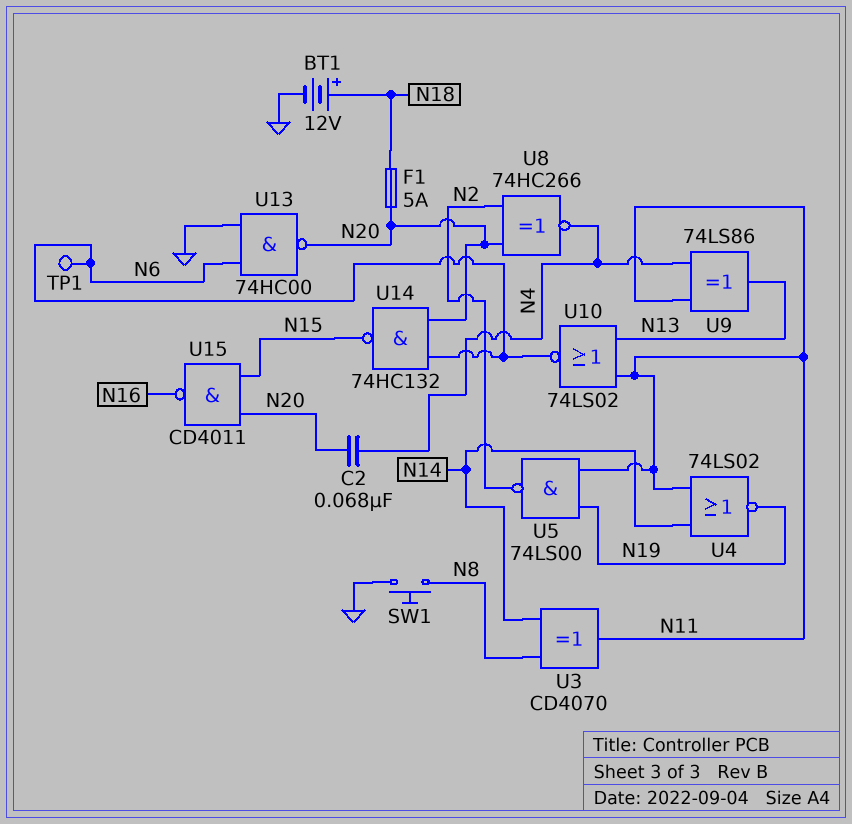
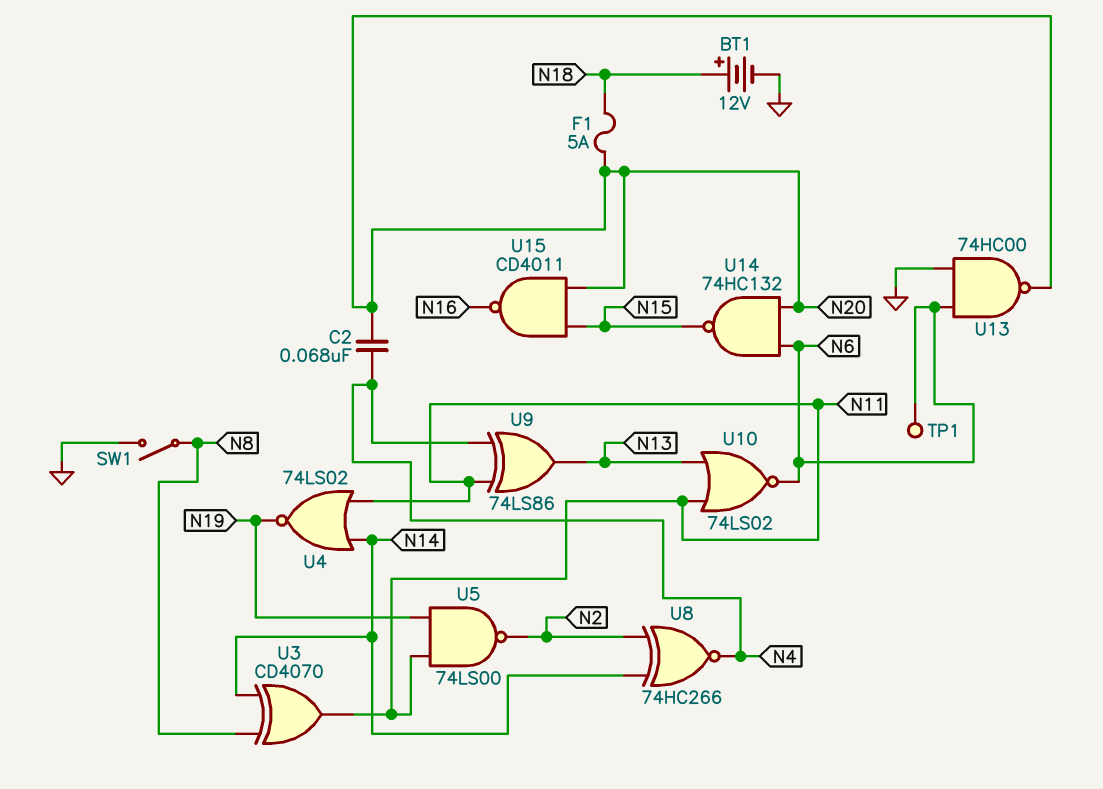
SW1: button (GND, N8) -> switch (GND, N8)
U8: XNOR 74HC266 (in N2, in N20, out N4) -> XNOR 74HC266 (in N2, in N14, out N4)

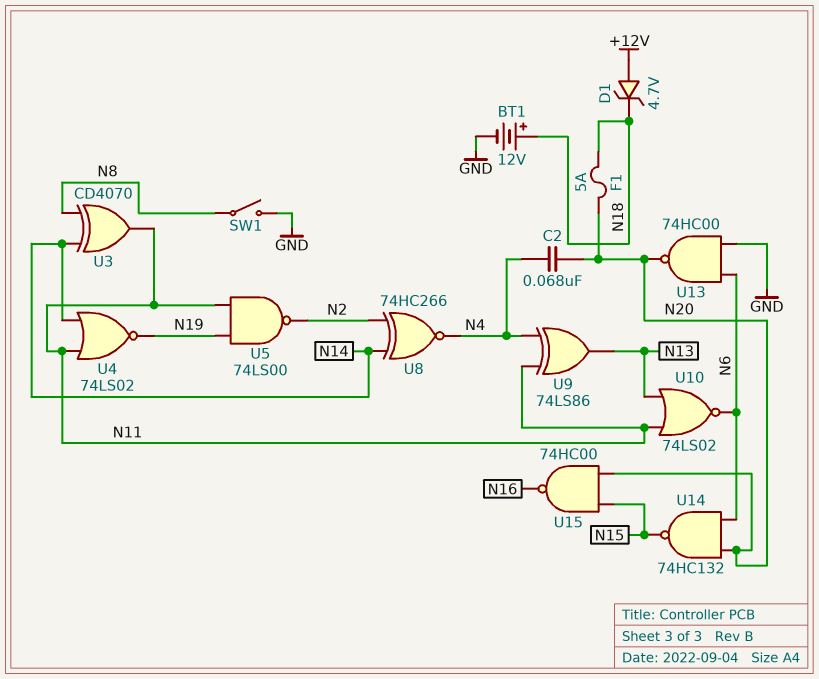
D1: none -> zener 4.7V (A +12V, K N18)
TP1: test point (N6) -> none
U15: NAND CD4011 (in N15, in N20, out N16) -> NAND 74HC00 (in N15, in N20, out N16)

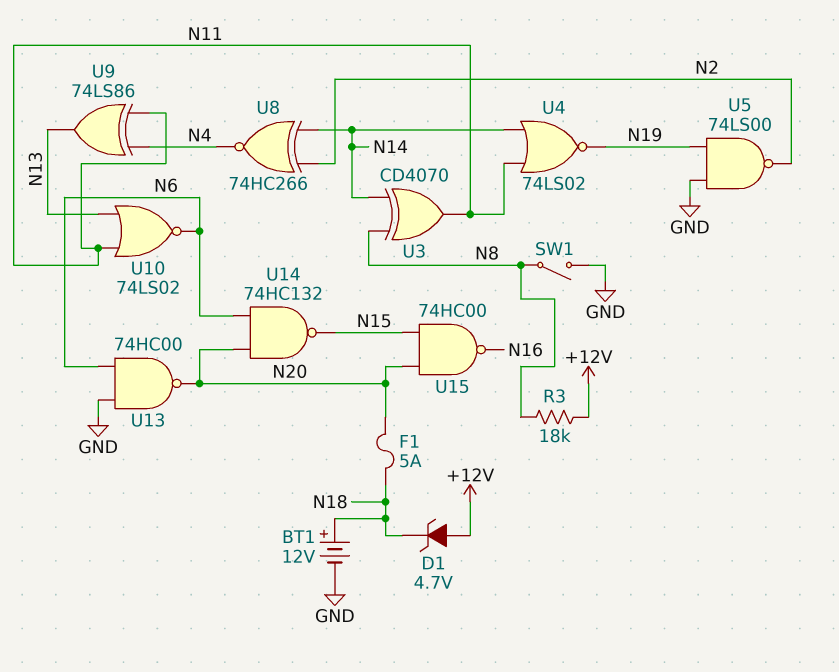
C2: 68nF (N4, N20) -> none
R3: none -> 18k (+12V, N8)
U5: NAND 74LS00 (in N11, in N19, out N2) -> NAND 74LS00 (in GND, in N19, out N2)

